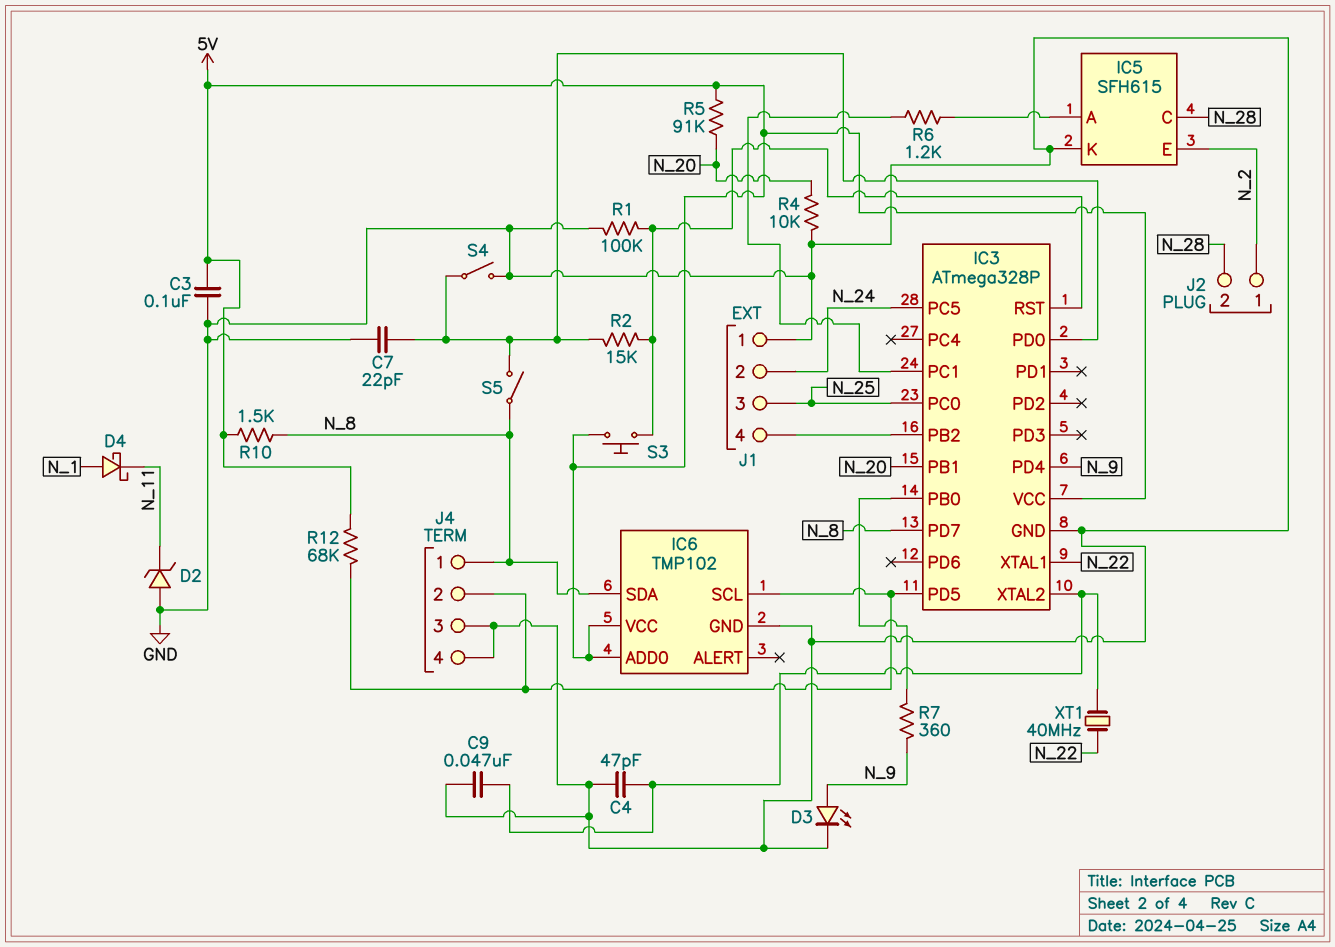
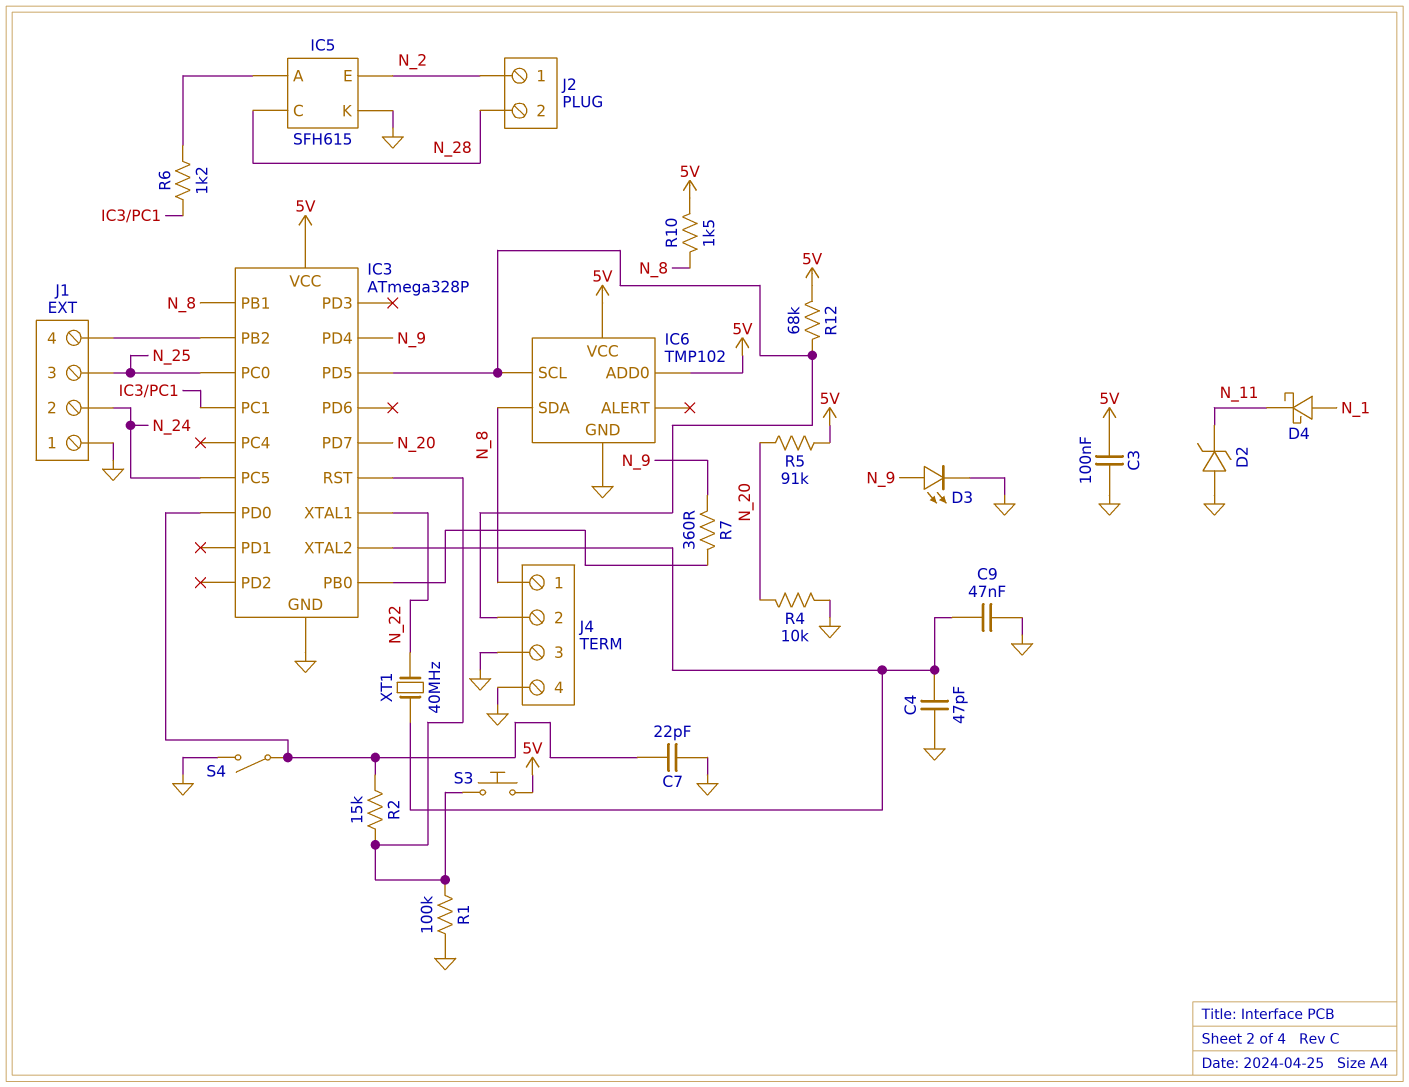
IC3 pin PB1: N_20 -> N_8
IC3 pin PD7: N_8 -> N_20
S5: switch (IC3/PD0, N_8) -> none

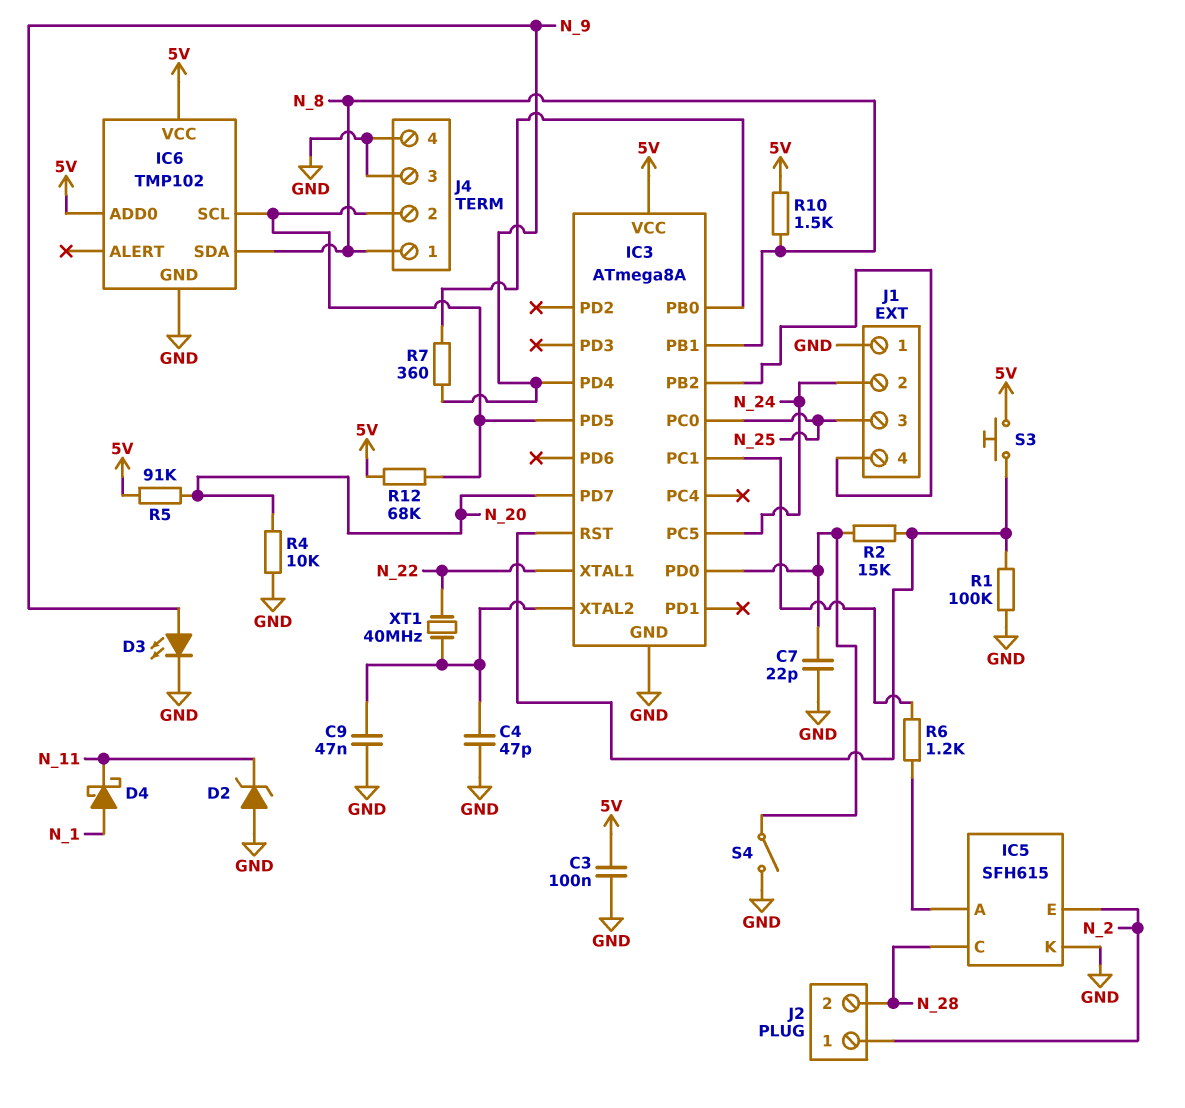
IC3: ATmega328P -> ATmega8A

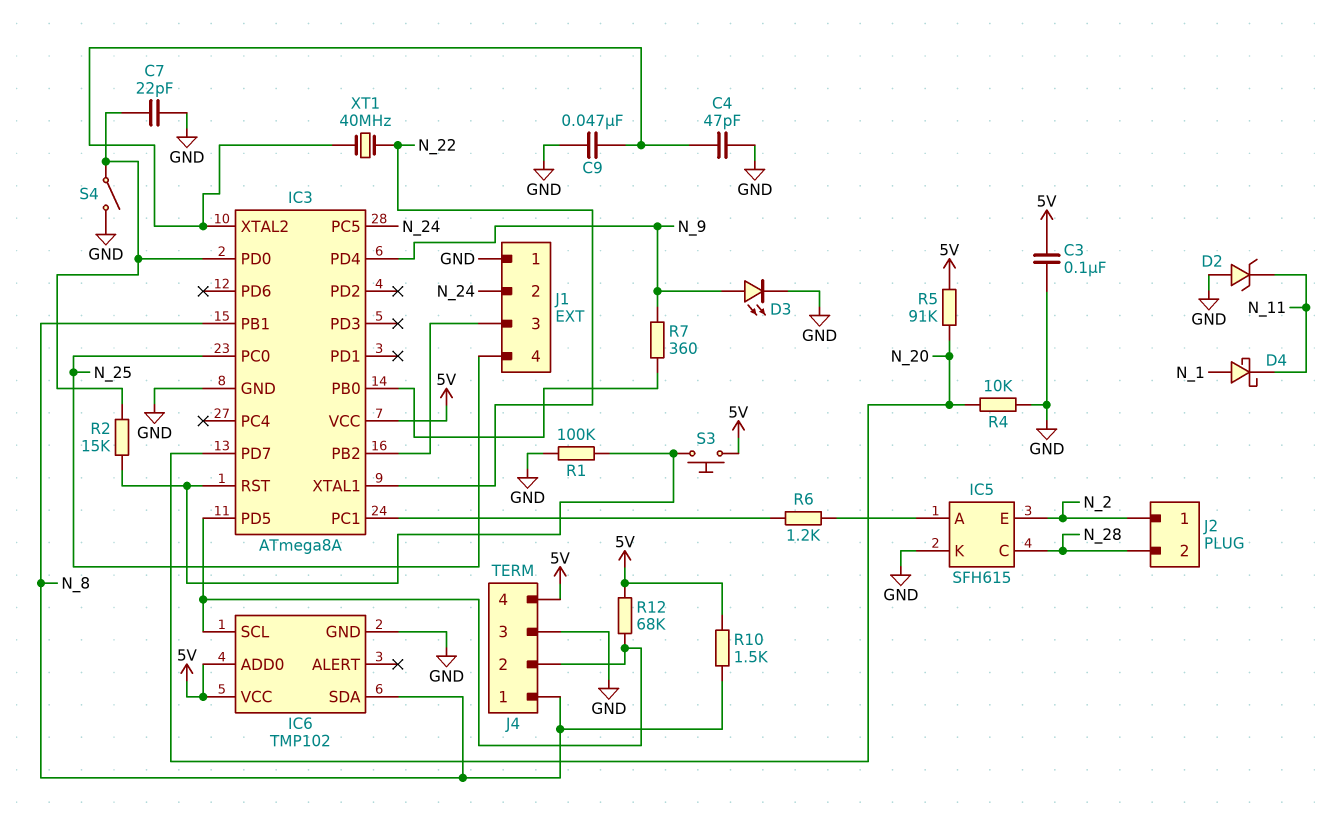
J1 pin 3: N_25 -> IC3/PB2
J1 pin 4: IC3/PB2 -> N_25
J4 pin 4: GND -> 5V

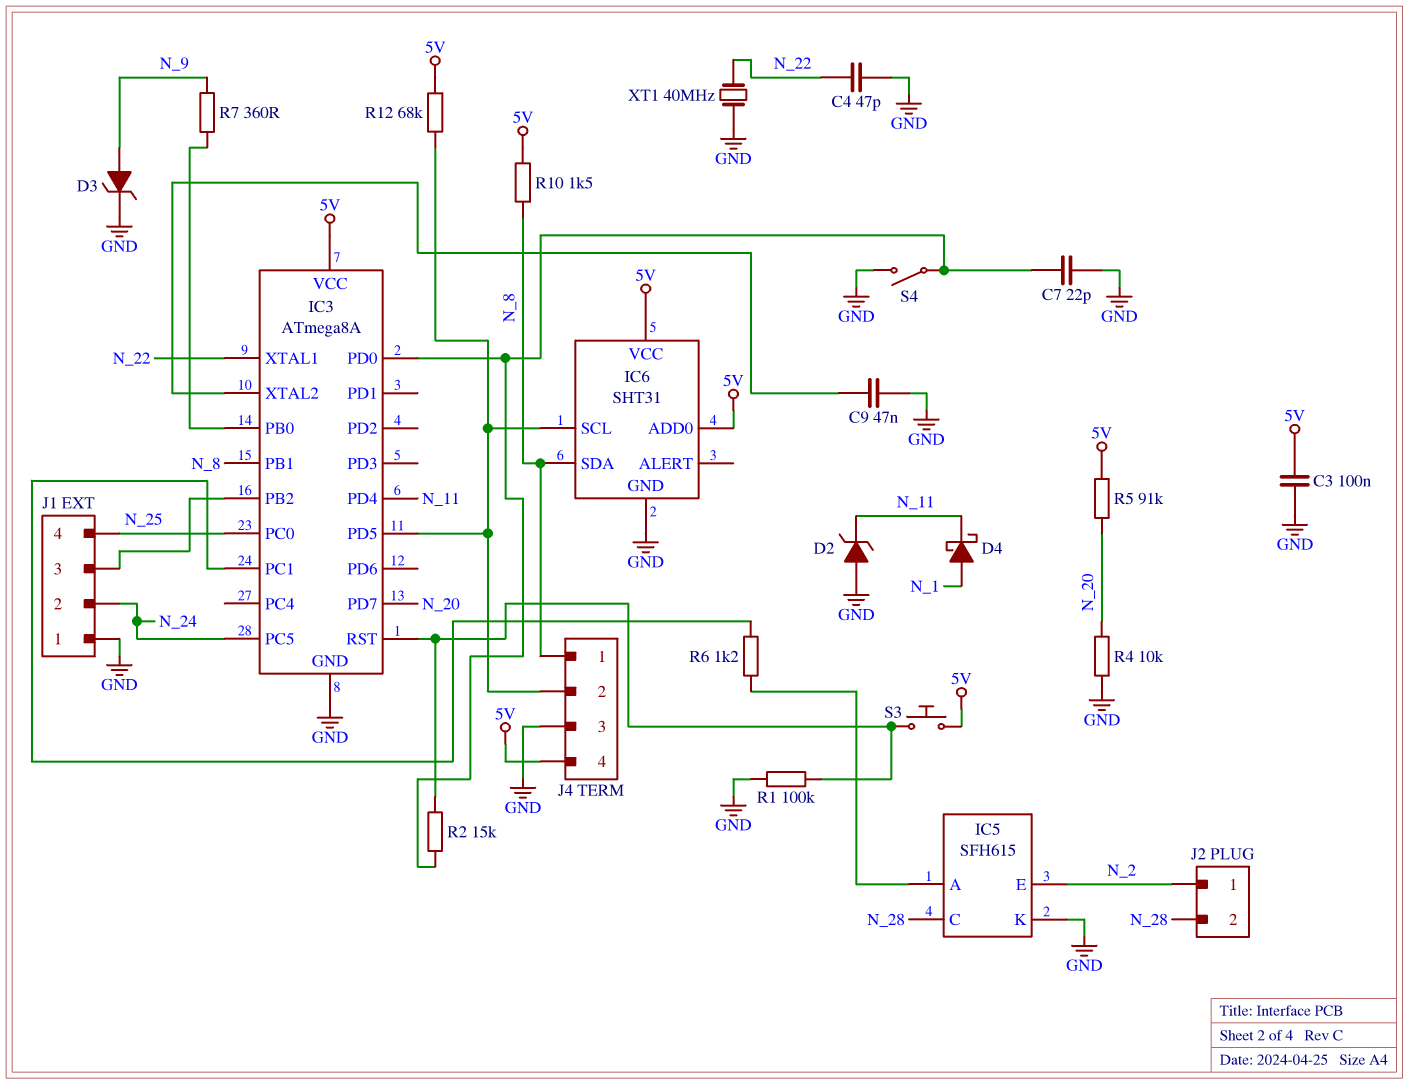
C4: 47pF (GND, IC3/XTAL2) -> 47pF (GND, N_22)
D3: LED (A N_9, K GND) -> zener (A N_9, K GND)
IC3 pin PD4: N_9 -> N_11
IC6: TMP102 -> SHT31
XT1: 40MHz (IC3/XTAL2, N_22) -> 40MHz (GND, N_22)

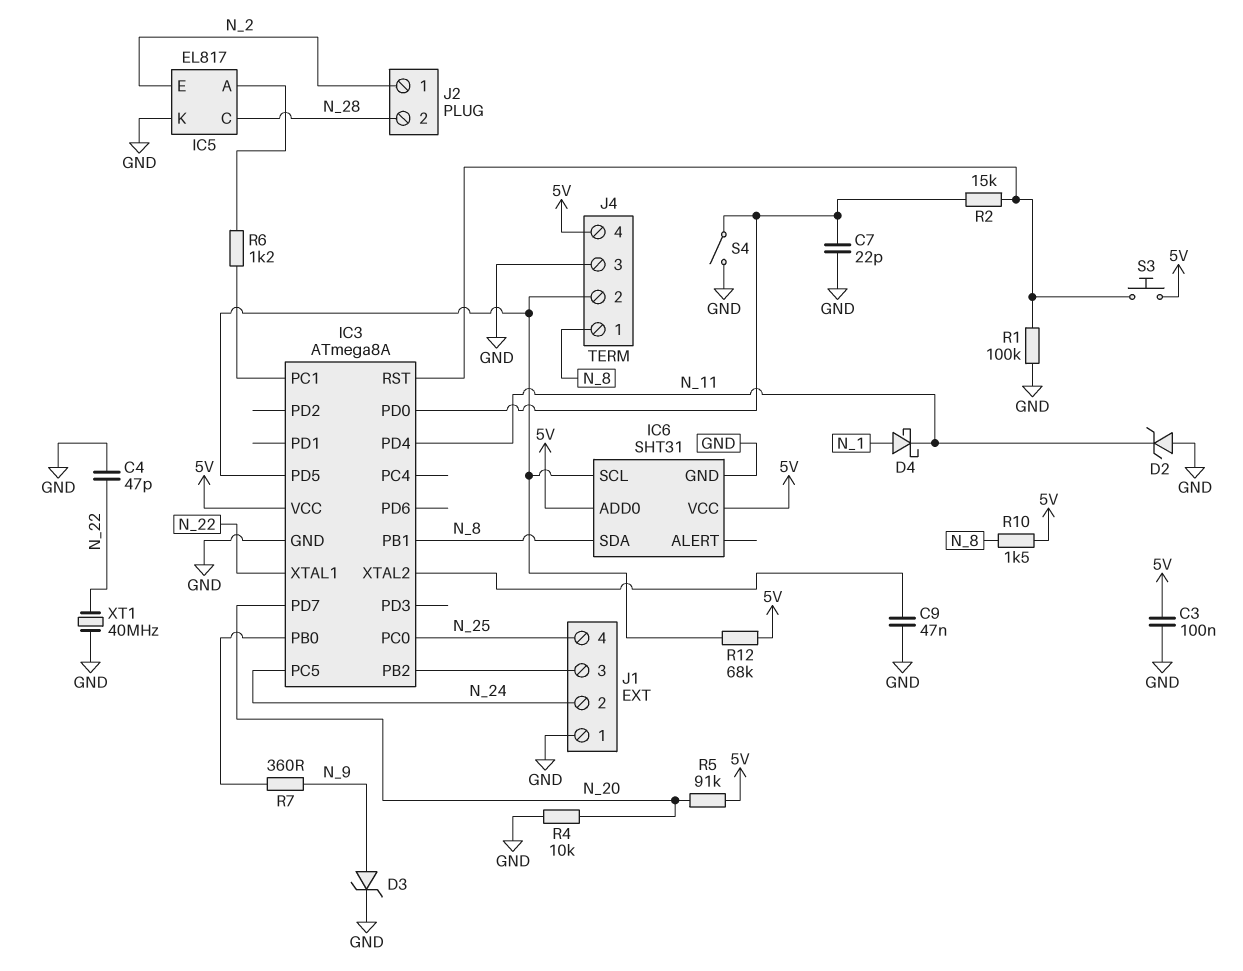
IC5: SFH615 -> EL817

